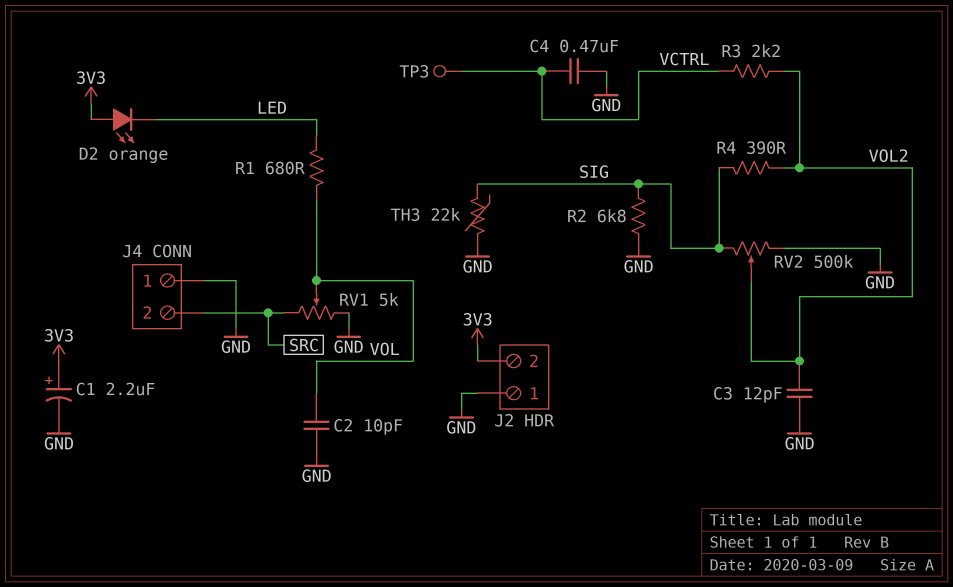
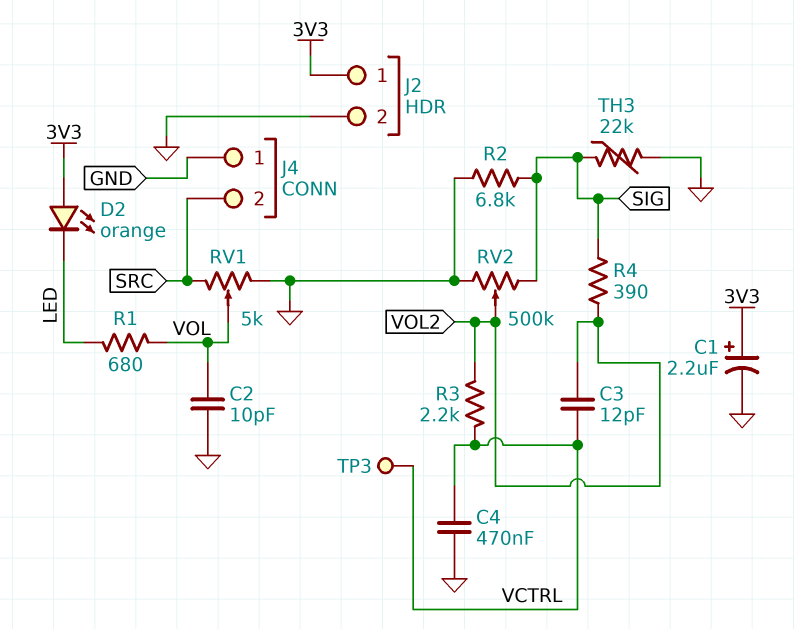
C3: 12pF (GND, VOL2) -> 12pF (VCTRL, VOL2)
J2 pin 1: GND -> 3V3
J2 pin 2: 3V3 -> GND

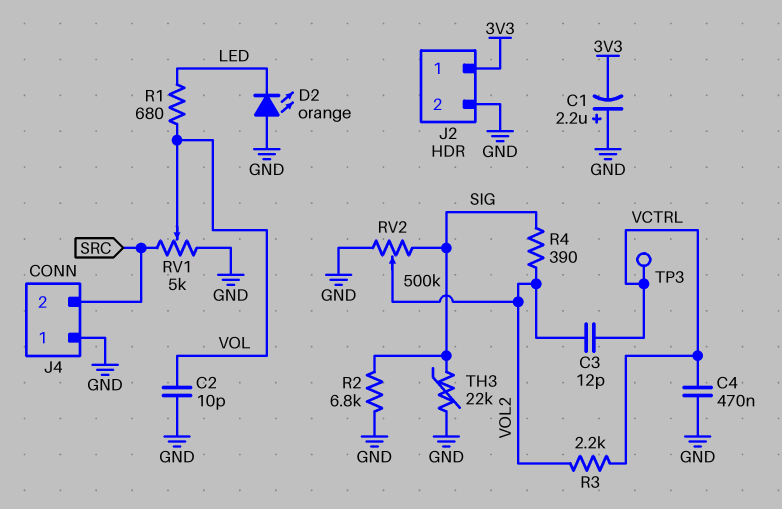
C1: 2.2uF (plus 3V3, minus GND) -> 2.2uF (plus GND, minus 3V3)
D2: LED orange (A 3V3, K LED) -> LED orange (A GND, K LED)

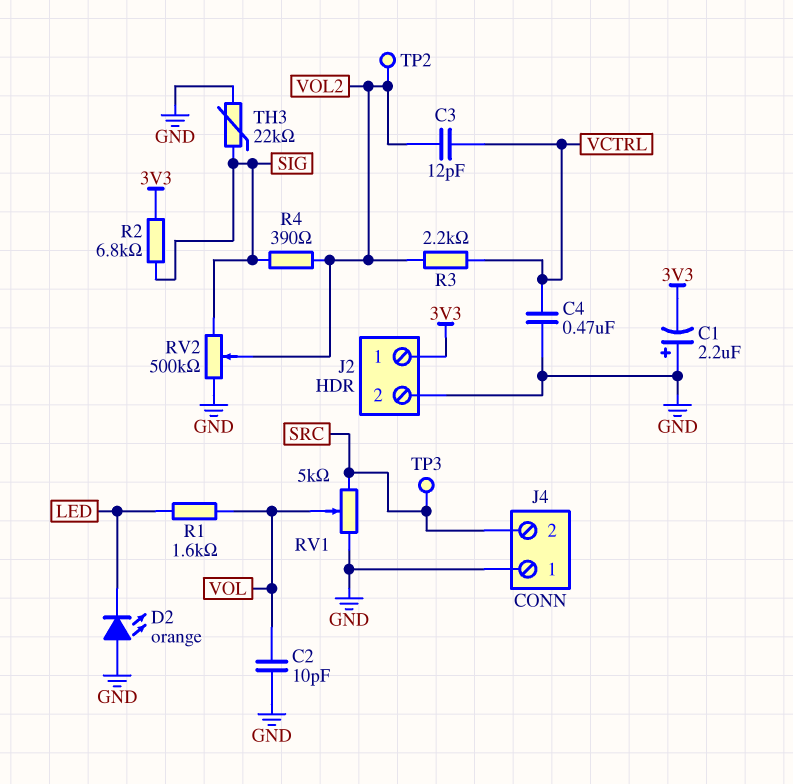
R1: 680 (LED, VOL) -> 1.6k (LED, VOL)
R2: 6.8k (GND, SIG) -> 6.8k (3V3, SIG)
TP2: none -> test point (VOL2)
TP3: test point (VCTRL) -> test point (SRC)

